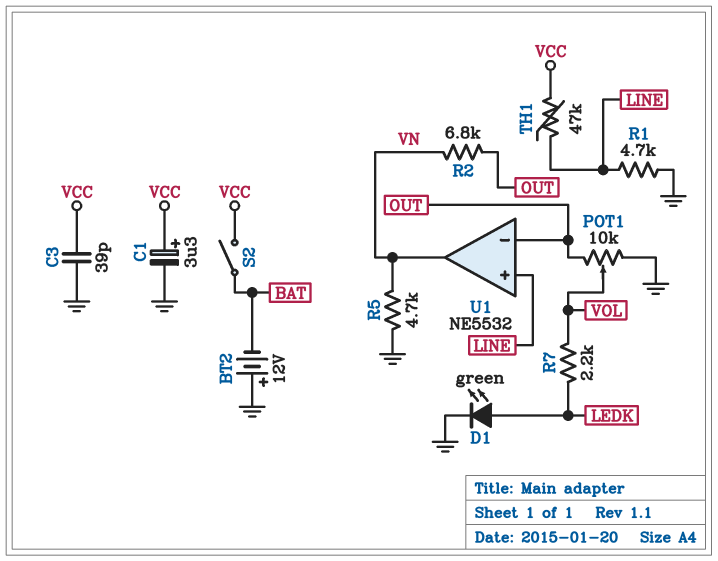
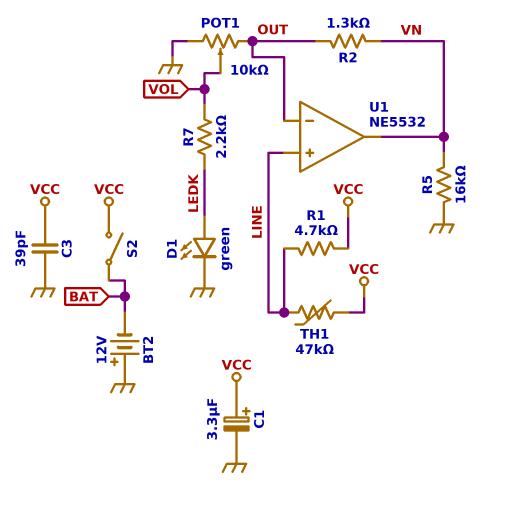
R1: 4.7k (GND, LINE) -> 4.7k (LINE, VCC)
R2: 6.8k (OUT, VN) -> 1.3k (OUT, VN)
R5: 4.7k (GND, VN) -> 16k (GND, VN)

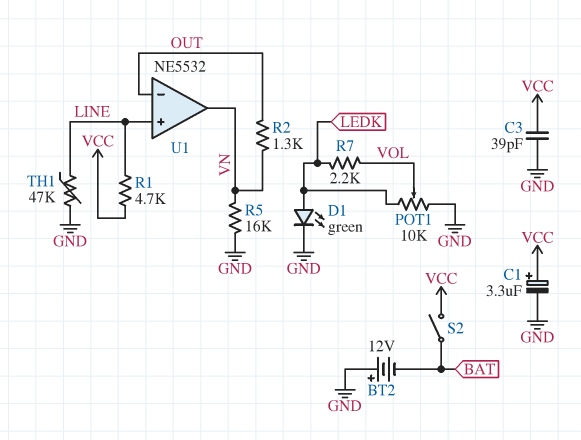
POT1: 10k (GND, OUT, wiper VOL) -> 10k (GND, LEDK, wiper VOL)
TH1: 47k (LINE, VCC) -> 47k (GND, LINE)

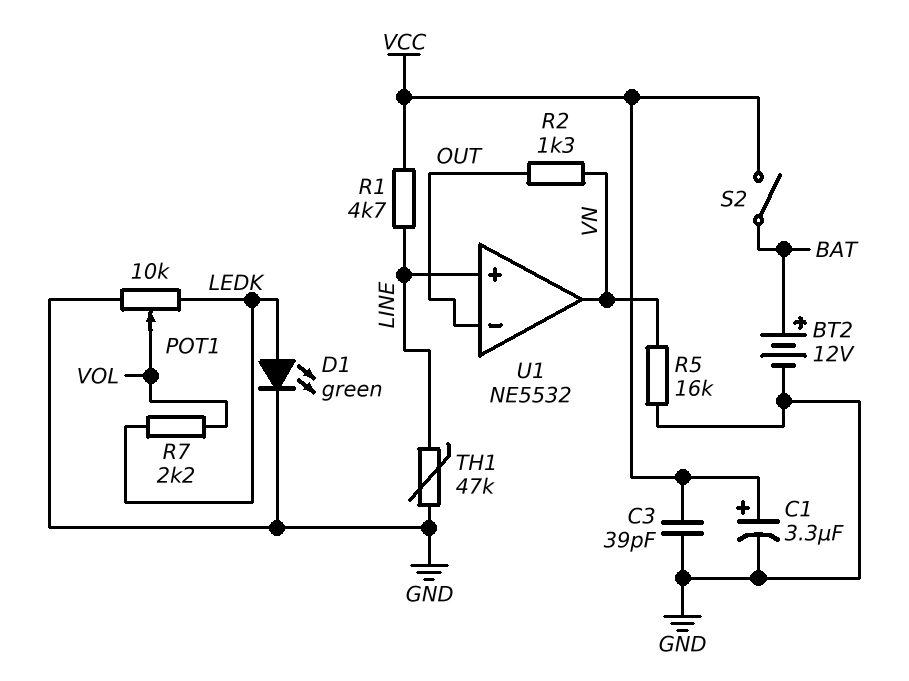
BT2: 12V (plus GND, minus BAT) -> 12V (plus BAT, minus GND)

